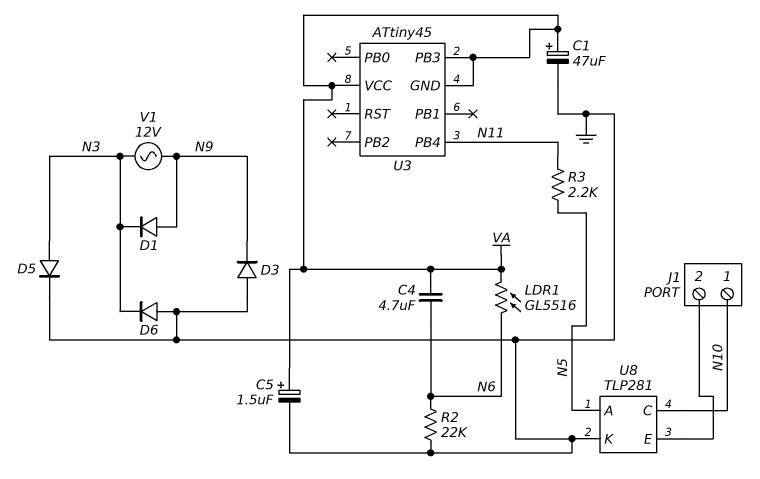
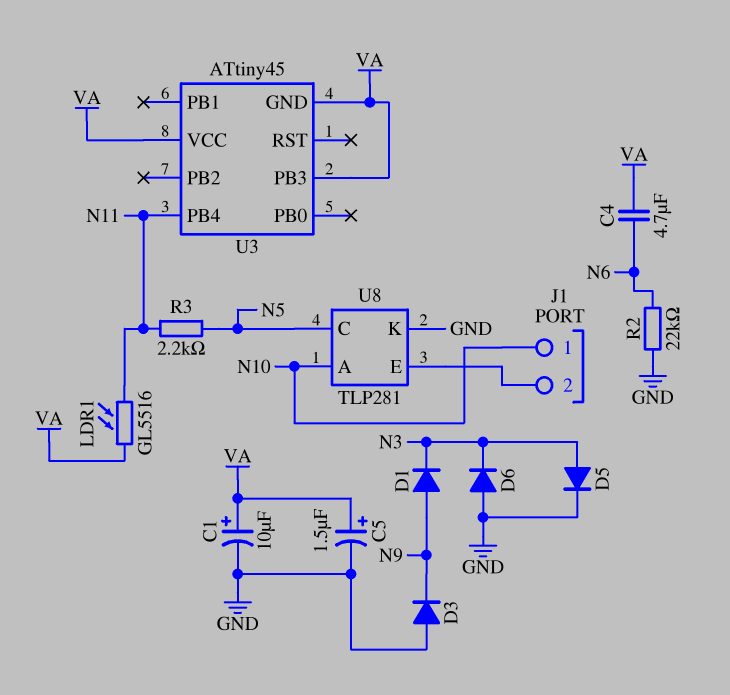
C1: 47uF (plus VA, minus GND) -> 10uF (plus VA, minus GND)
LDR1: GL5516 (N6, VA) -> GL5516 (N11, VA)
U8 pin A: N5 -> N10
U8 pin C: N10 -> N5
V1: AC 12V (N3, N9) -> none

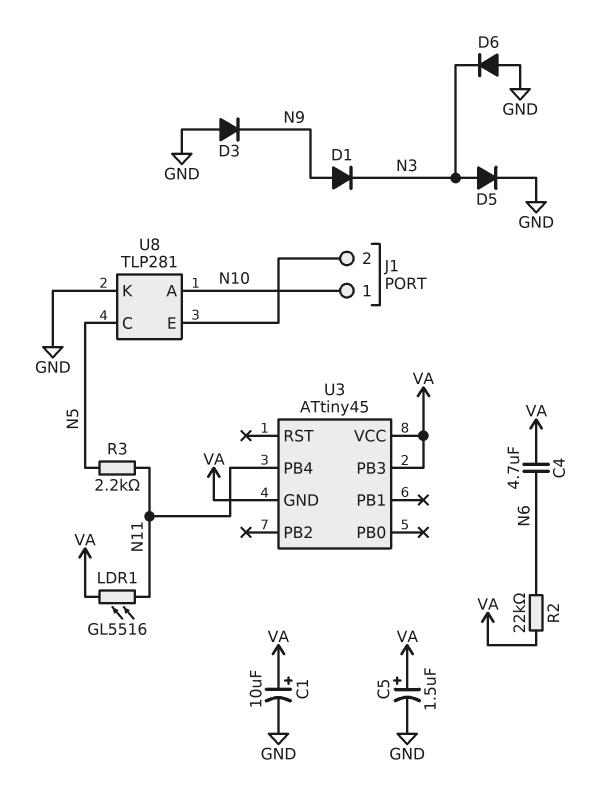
R2: 22k (GND, N6) -> 22k (N6, VA)

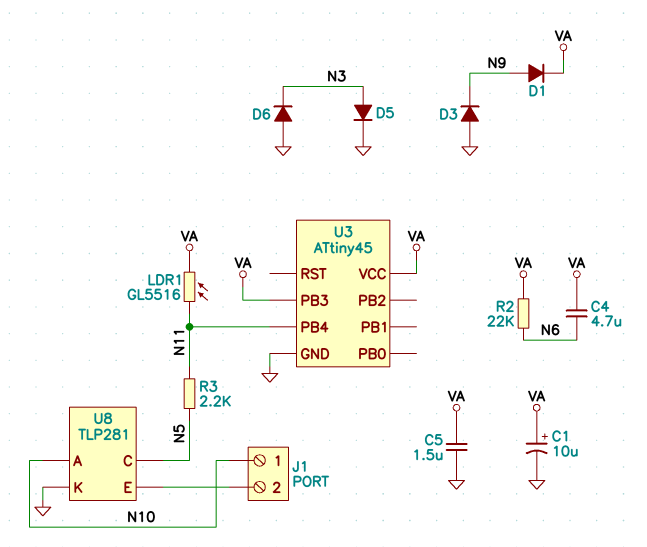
C5: 1.5uF (plus VA, minus GND) -> 1.5uF (GND, VA)
D1: diode (A N9, K N3) -> diode (A N9, K VA)
U3 pin GND: VA -> GND

